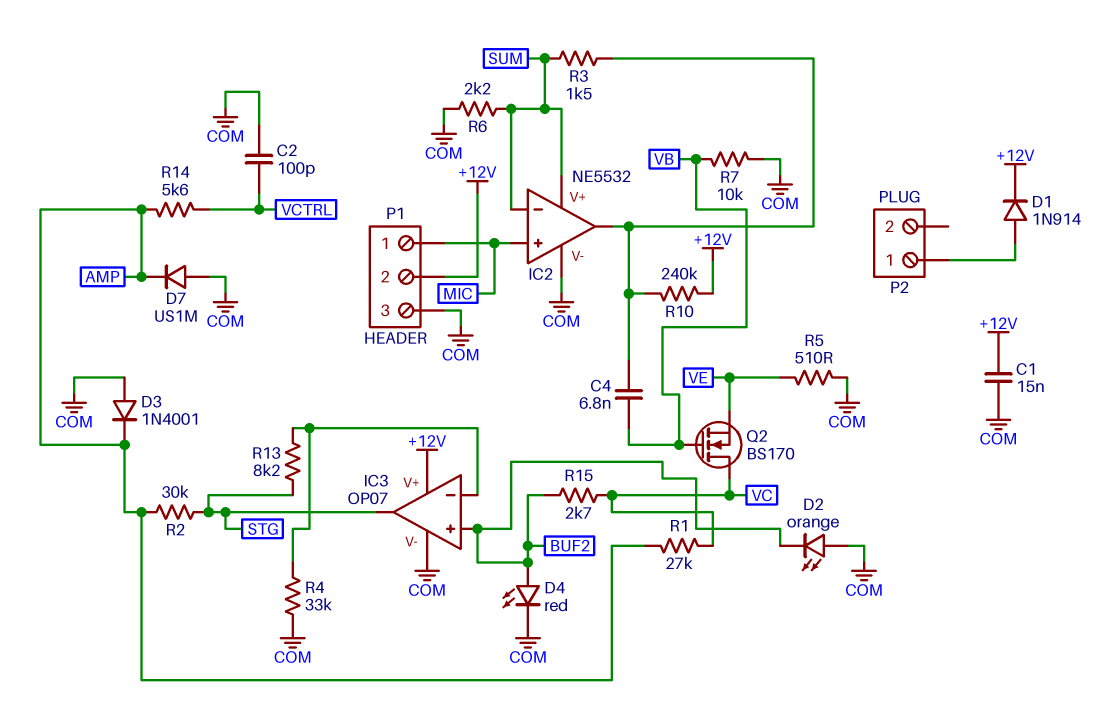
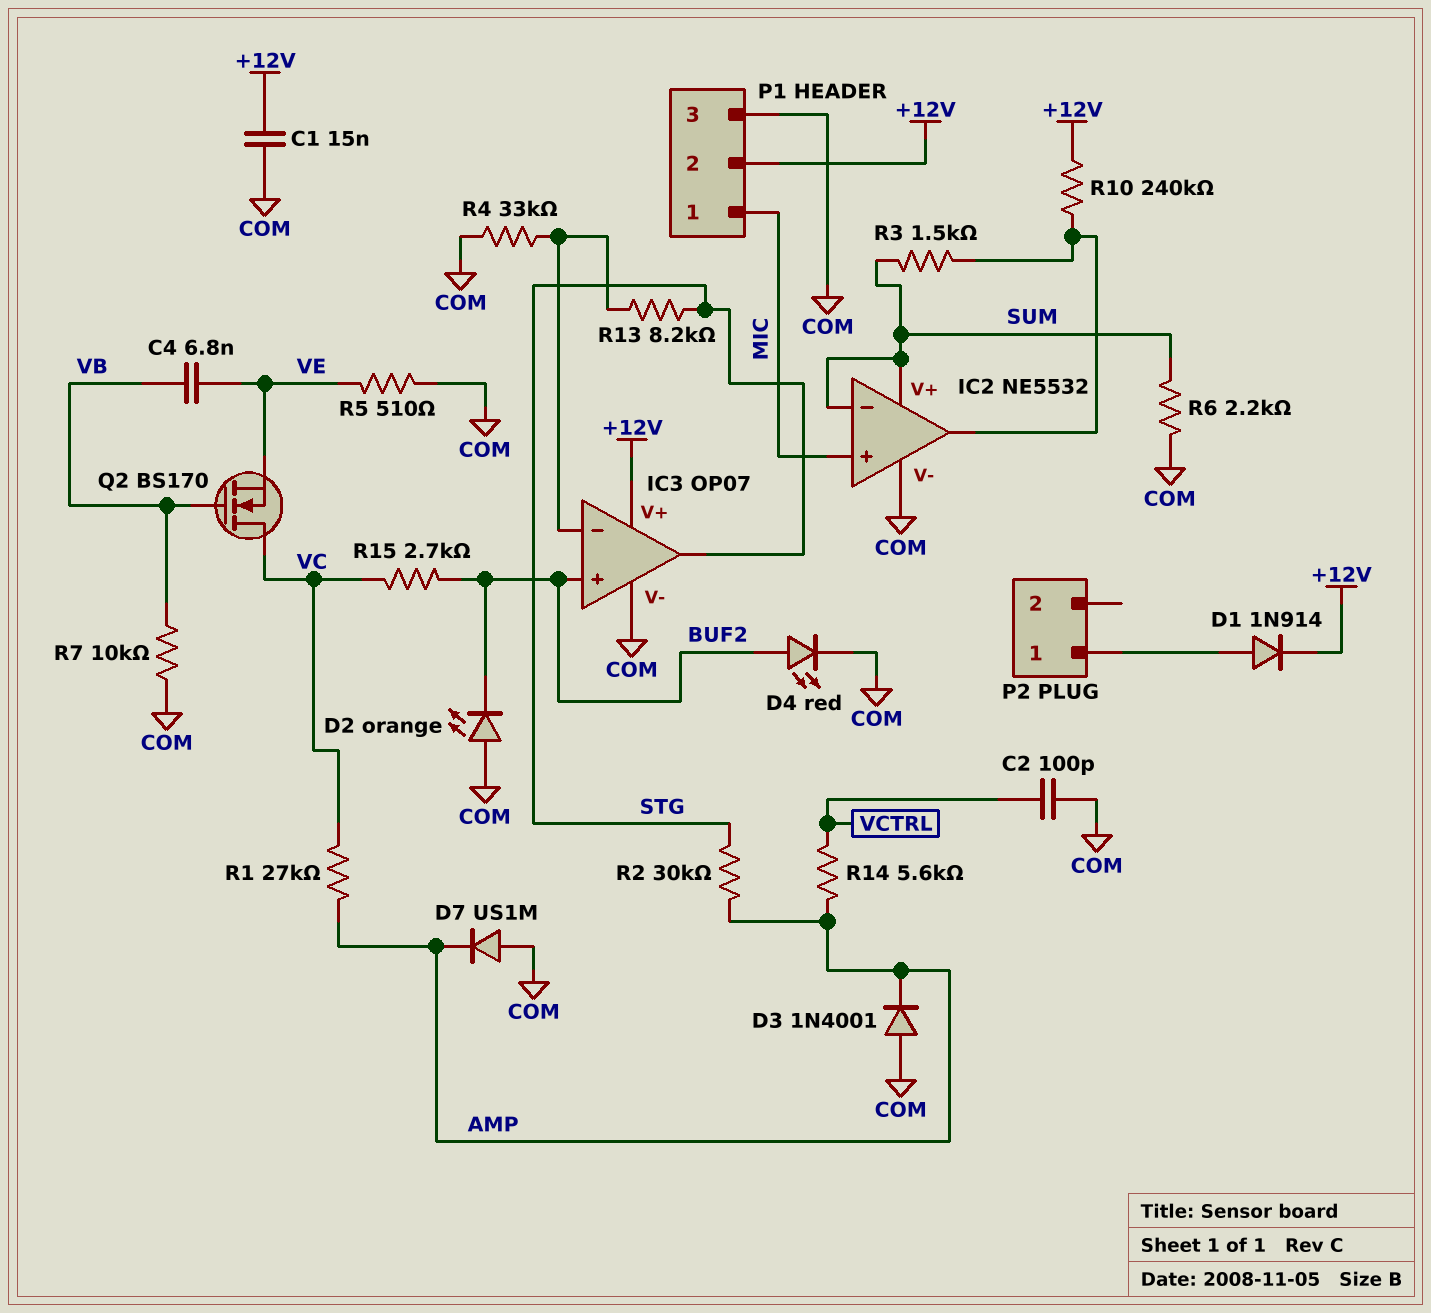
C4: 6.8nF (IC2/out, VB) -> 6.8nF (VB, VE)

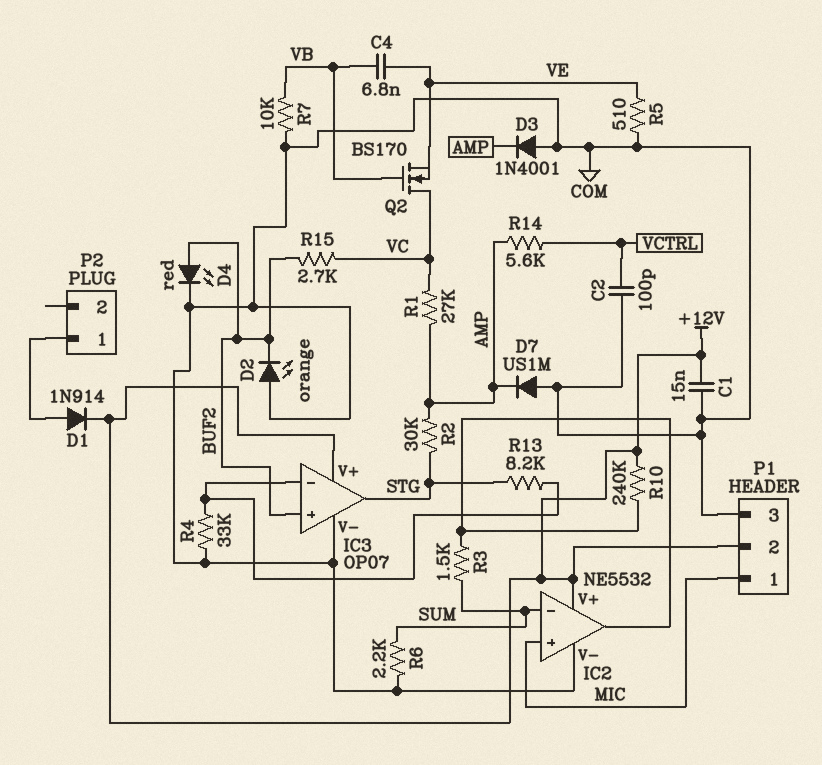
IC2 pin V+: SUM -> +12V

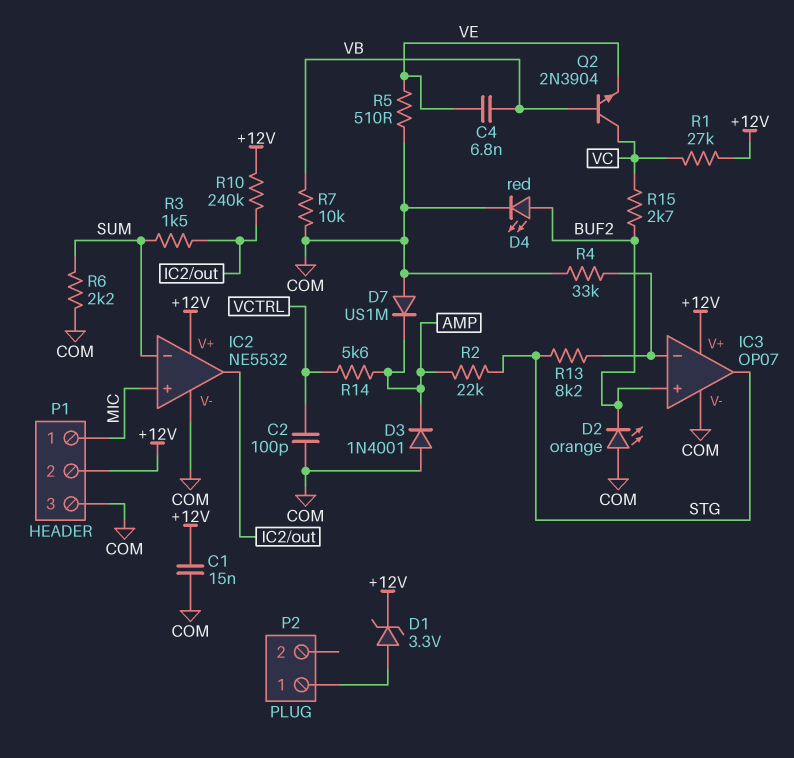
D1: diode 1N914 (A P2/1, K +12V) -> zener 3.3V (A P2/1, K +12V)
Q2: NMOS BS170 (G VB, D VC, S VE) -> NPN 2N3904 (B VB, C VC, E VE)
R1: 27k (AMP, VC) -> 27k (+12V, VC)
R2: 30k (AMP, STG) -> 22k (AMP, STG)

